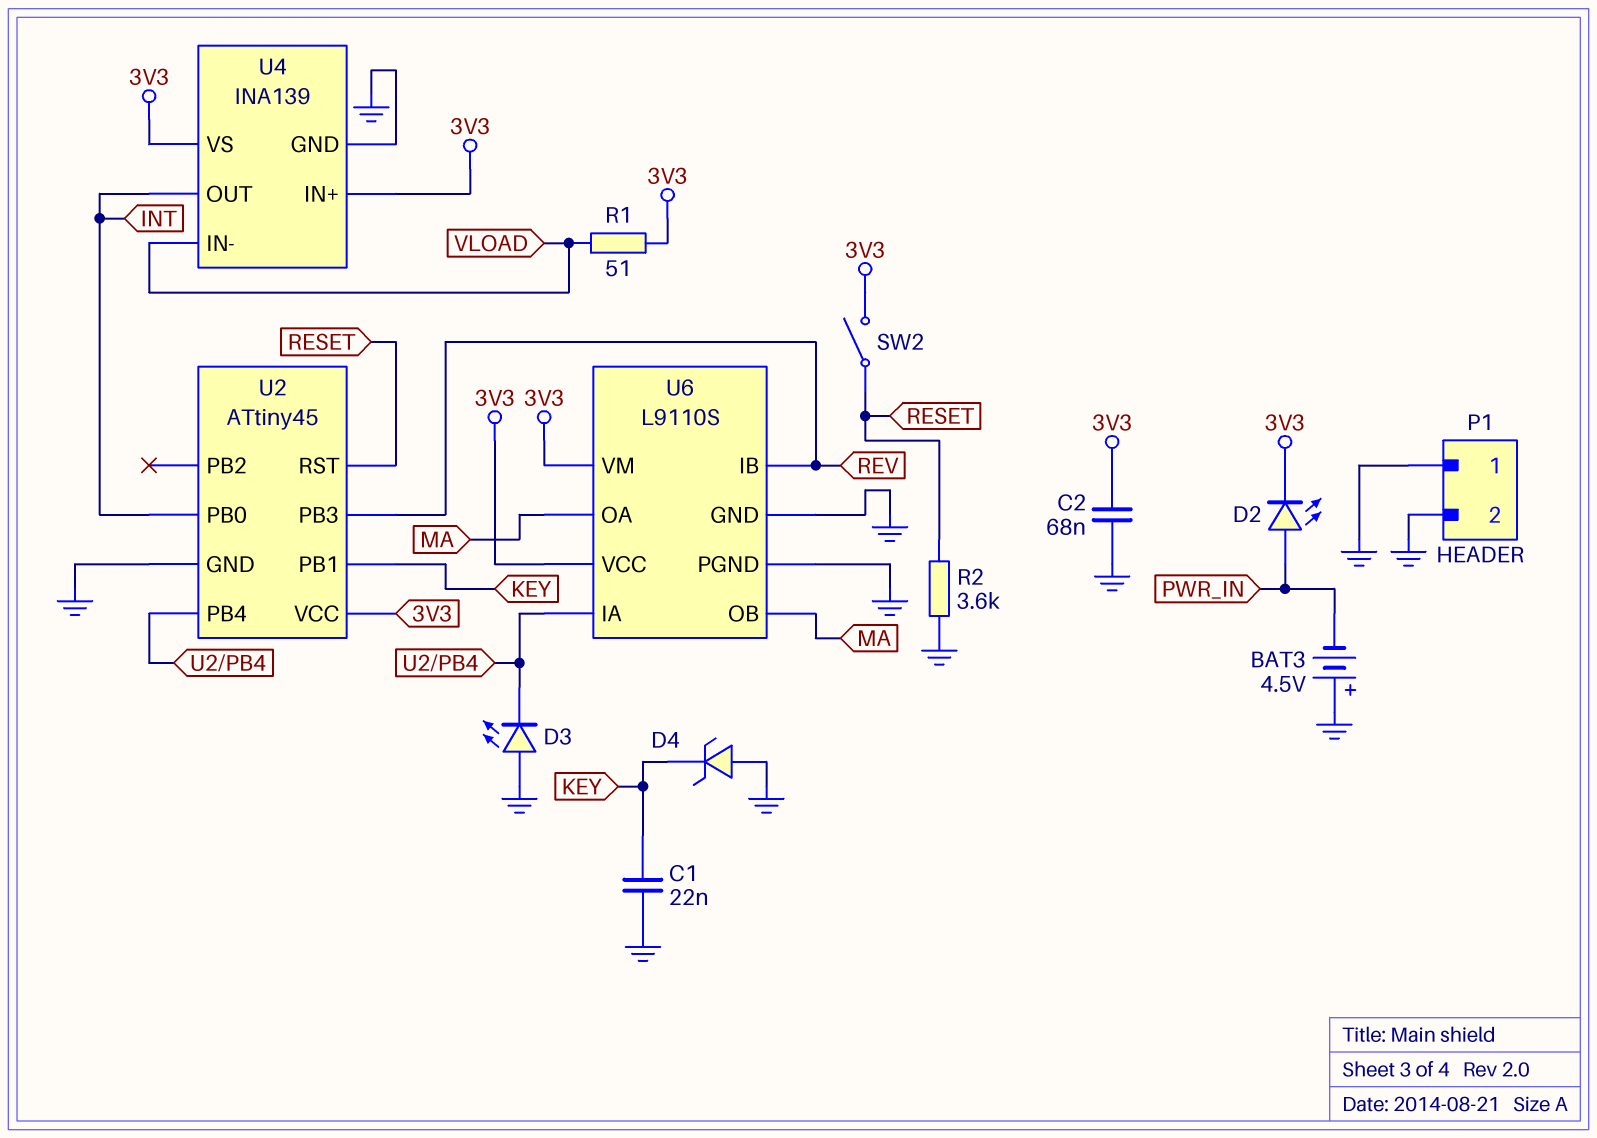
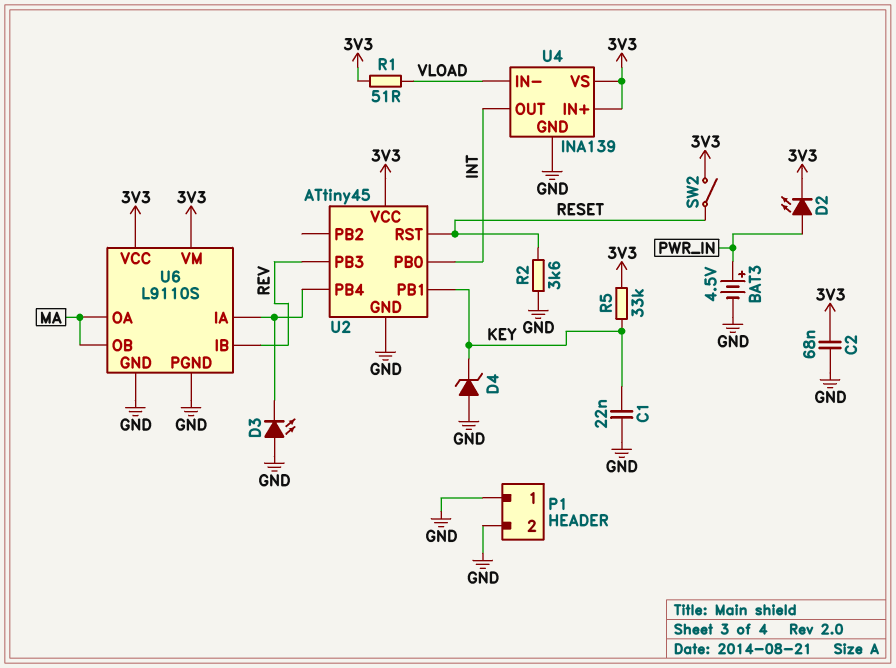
BAT3: 4.5V (plus GND, minus PWR_IN) -> 4.5V (plus PWR_IN, minus GND)
R5: none -> 33k (3V3, KEY)

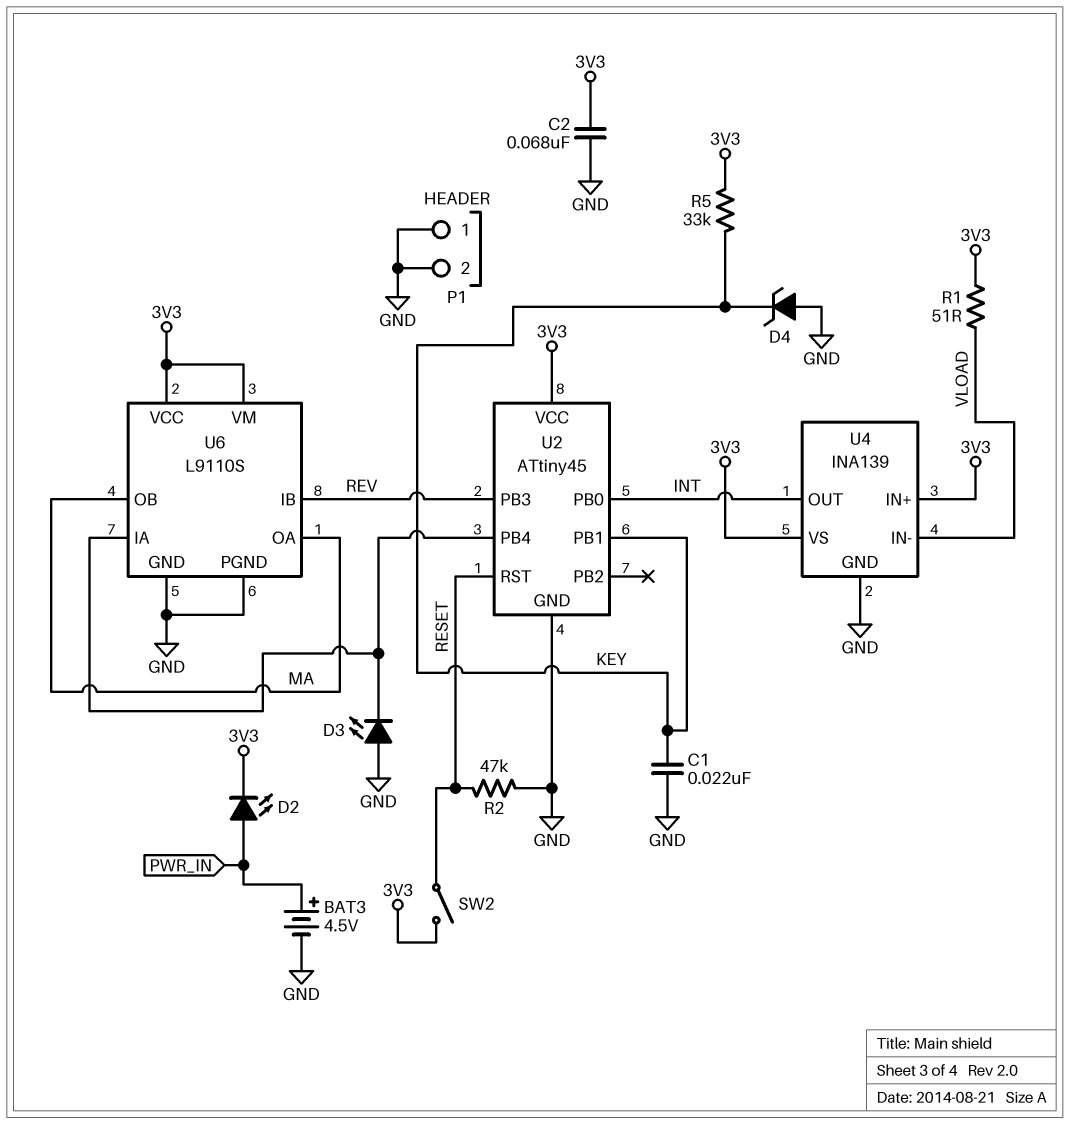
R2: 3.6k (GND, RESET) -> 47k (GND, RESET)

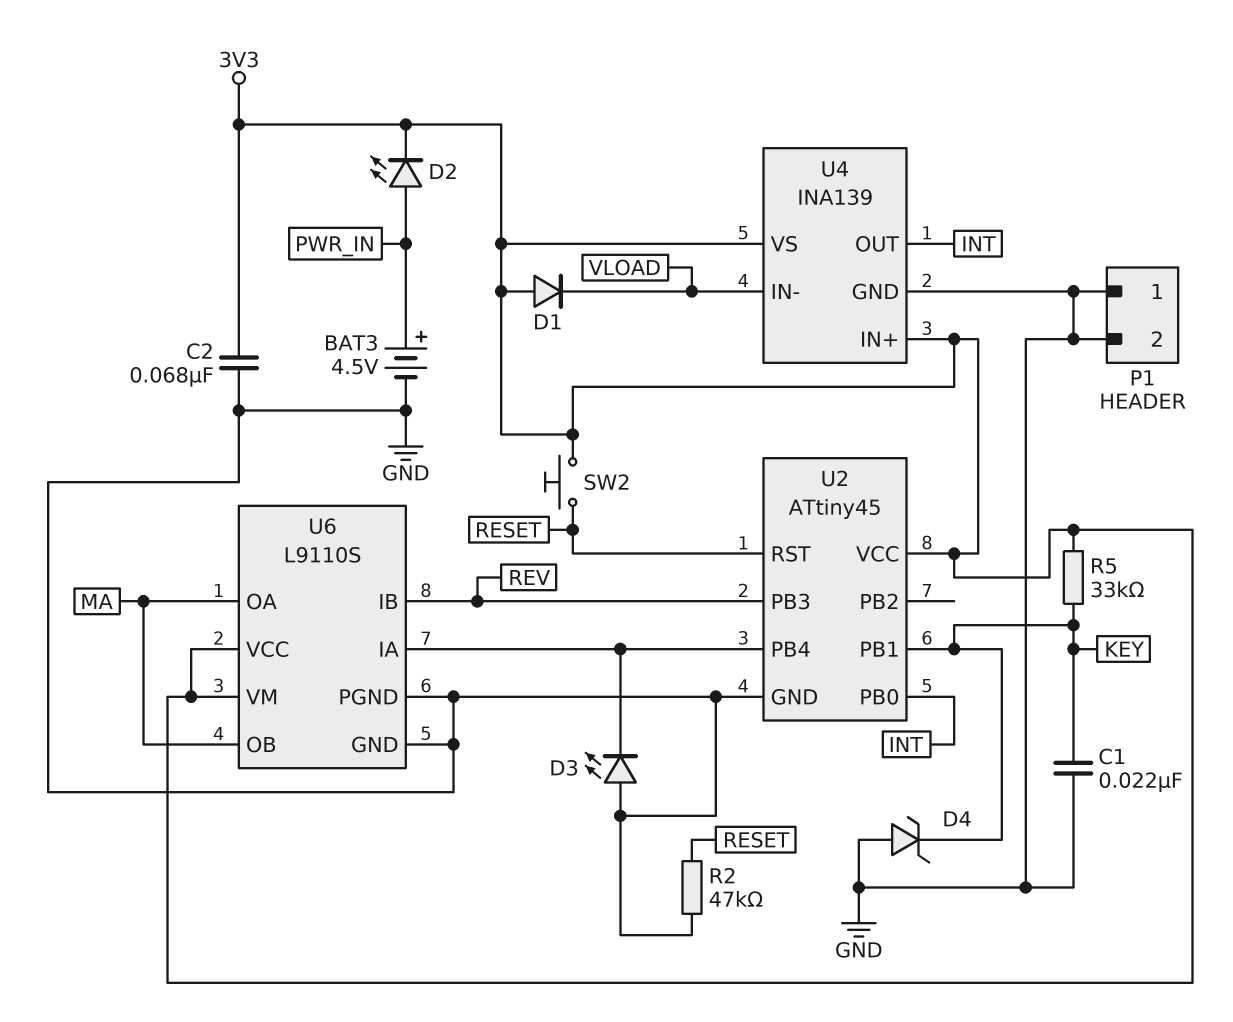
D1: none -> diode (A 3V3, K VLOAD)
R1: 51 (3V3, VLOAD) -> none
SW2: switch (3V3, RESET) -> button (3V3, RESET)

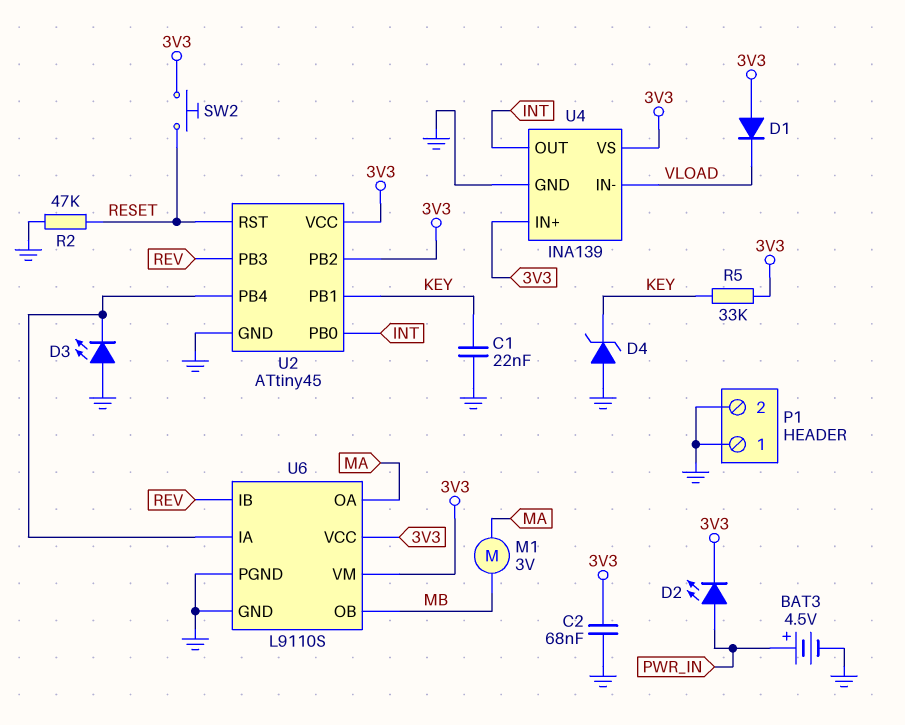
M1: none -> motor 3V (MA, MB)
U2 pin PB2: none -> 3V3
U6 pin OB: MA -> MB

